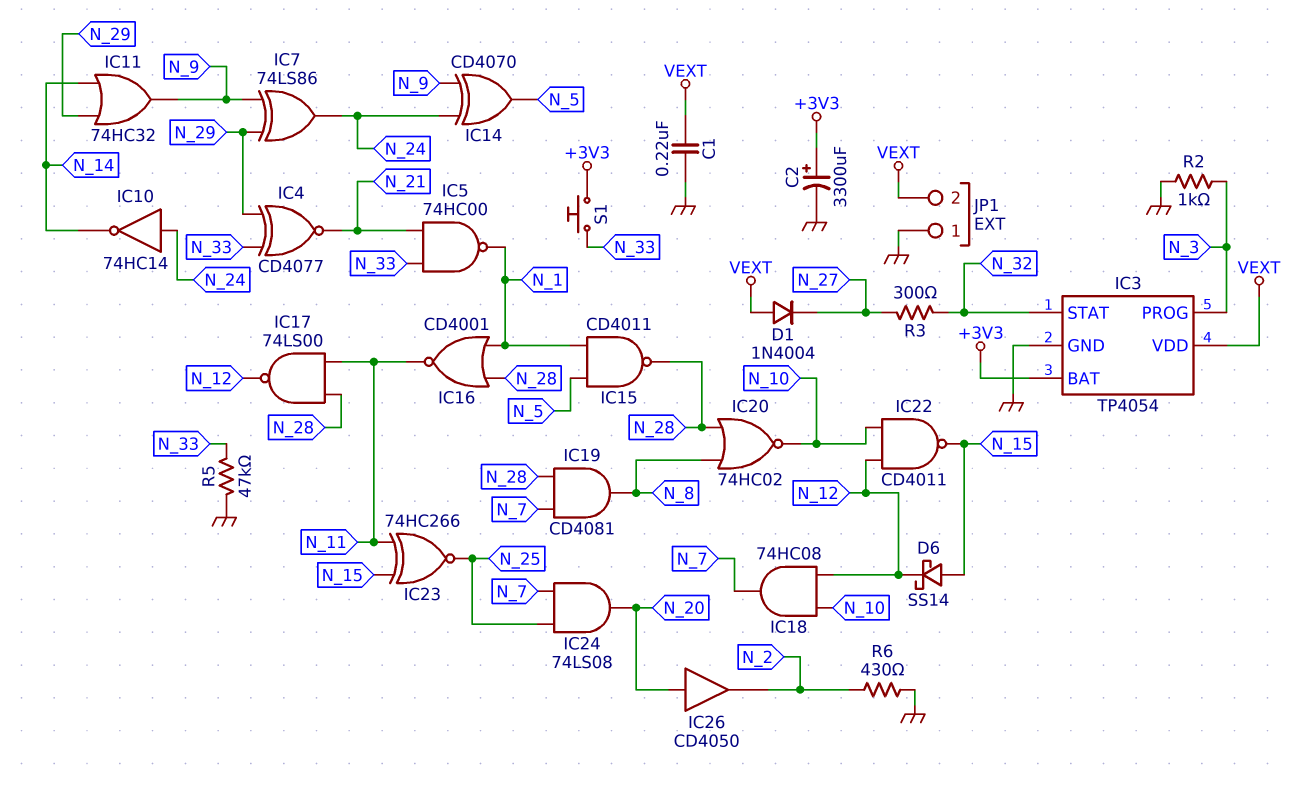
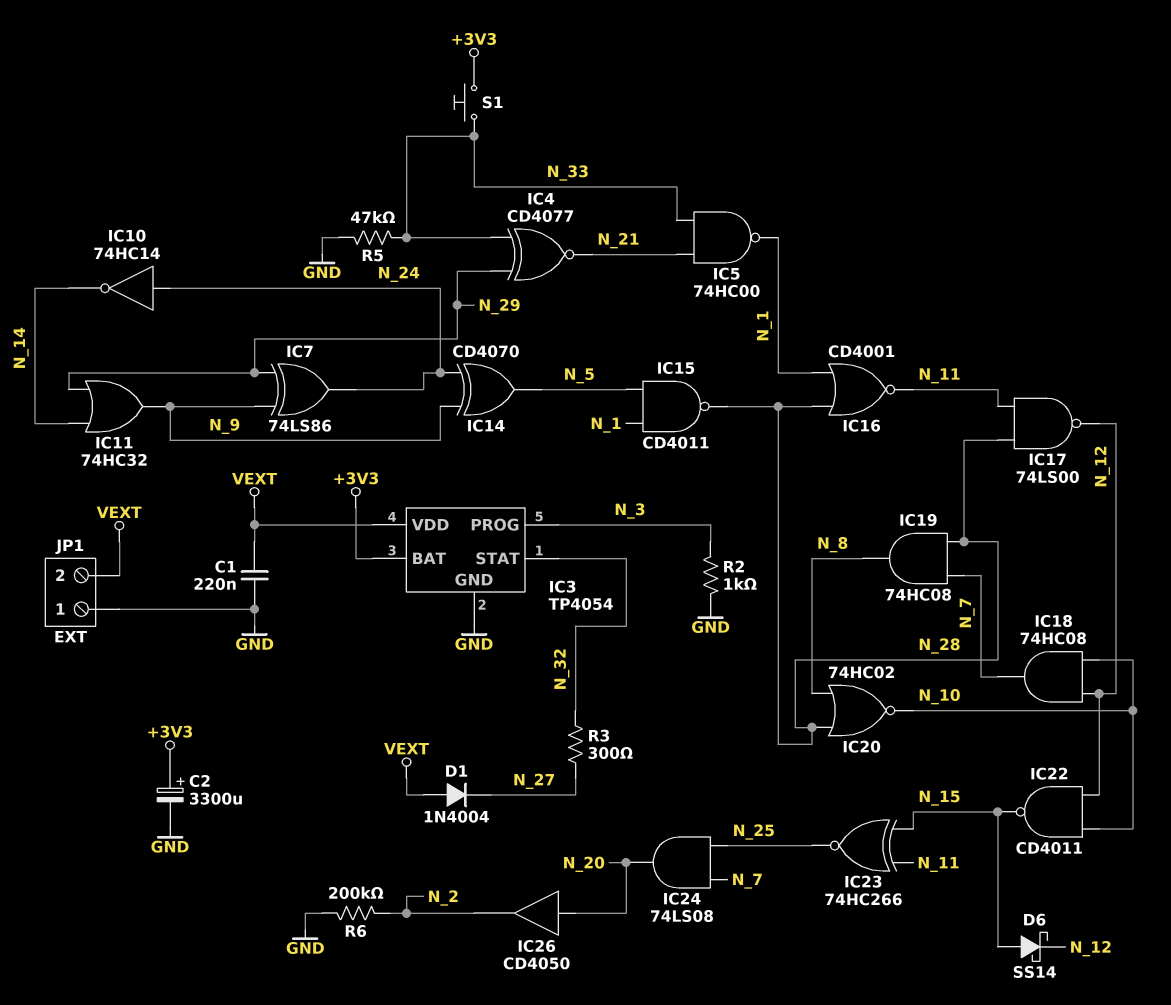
IC19: AND CD4081 (in N_7, in N_28, out N_8) -> AND 74HC08 (in N_7, in N_28, out N_8)
R6: 430 (GND, N_2) -> 200k (GND, N_2)

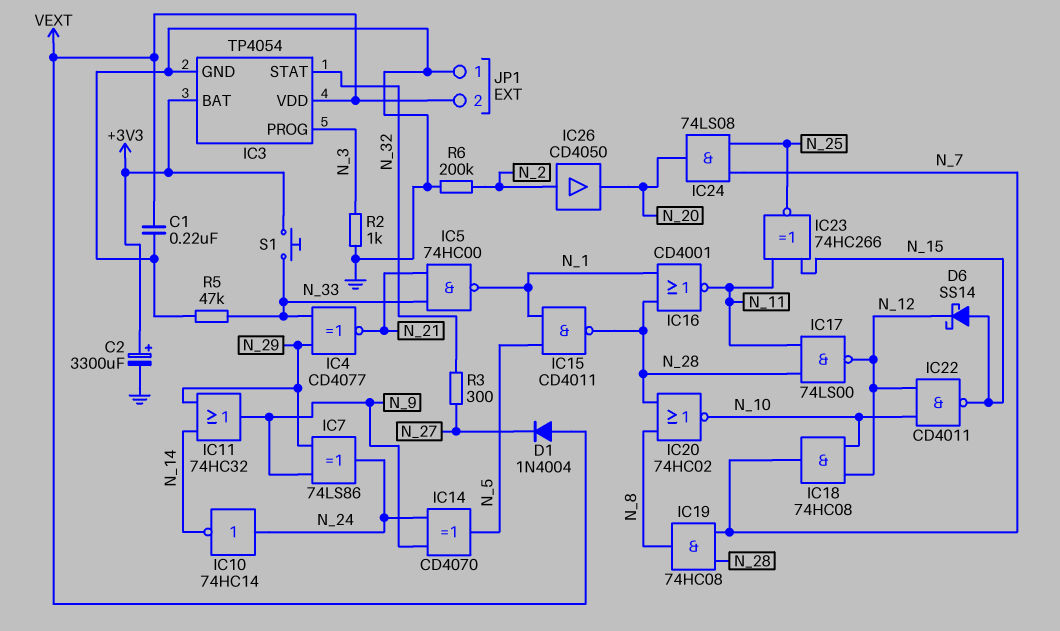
IC26: buffer CD4050 (in N_20, out N_2) -> buffer CD4050 (in N_2, out N_20)

